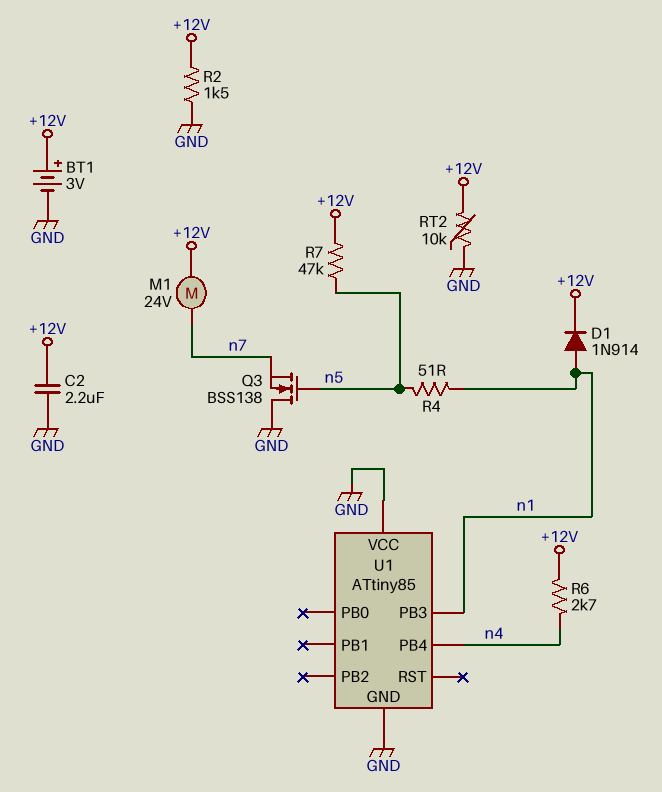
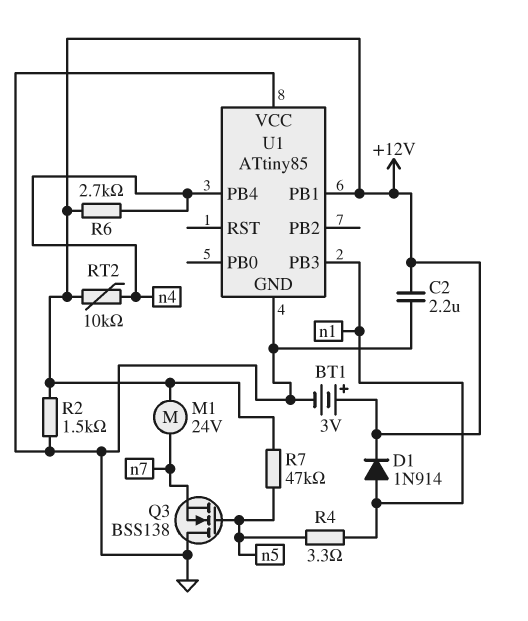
R4: 51 (n1, n5) -> 3.3 (n1, n5)
RT2: 10k (+12V, GND) -> 10k (+12V, n4)
U1 pin PB1: none -> +12V

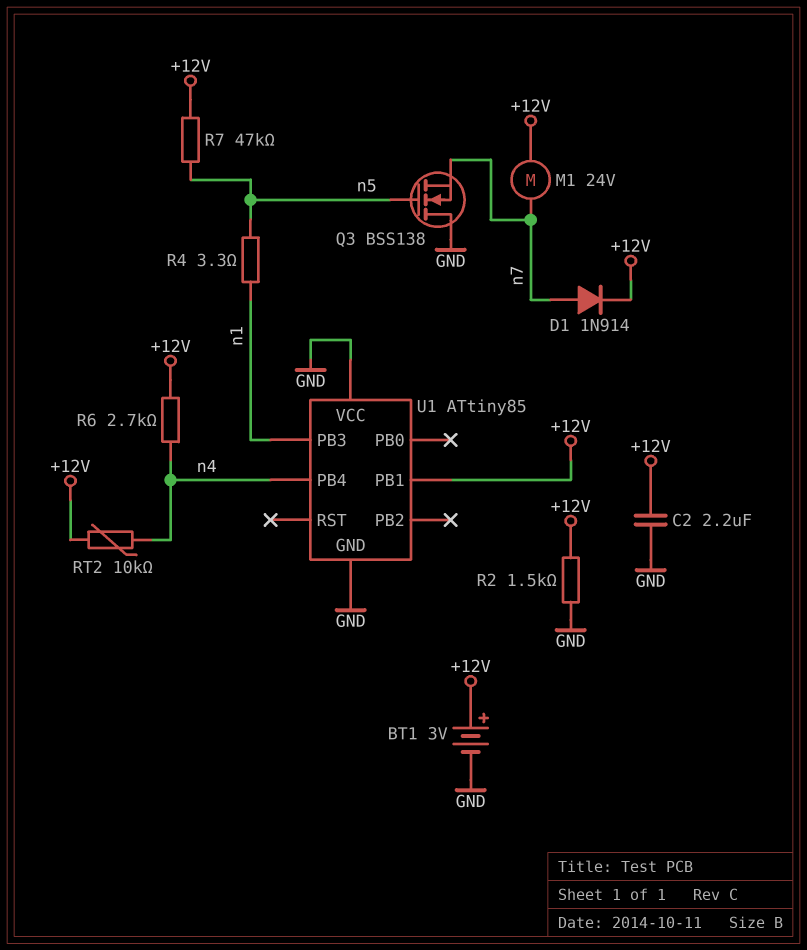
D1: diode 1N914 (A n1, K +12V) -> diode 1N914 (A n7, K +12V)

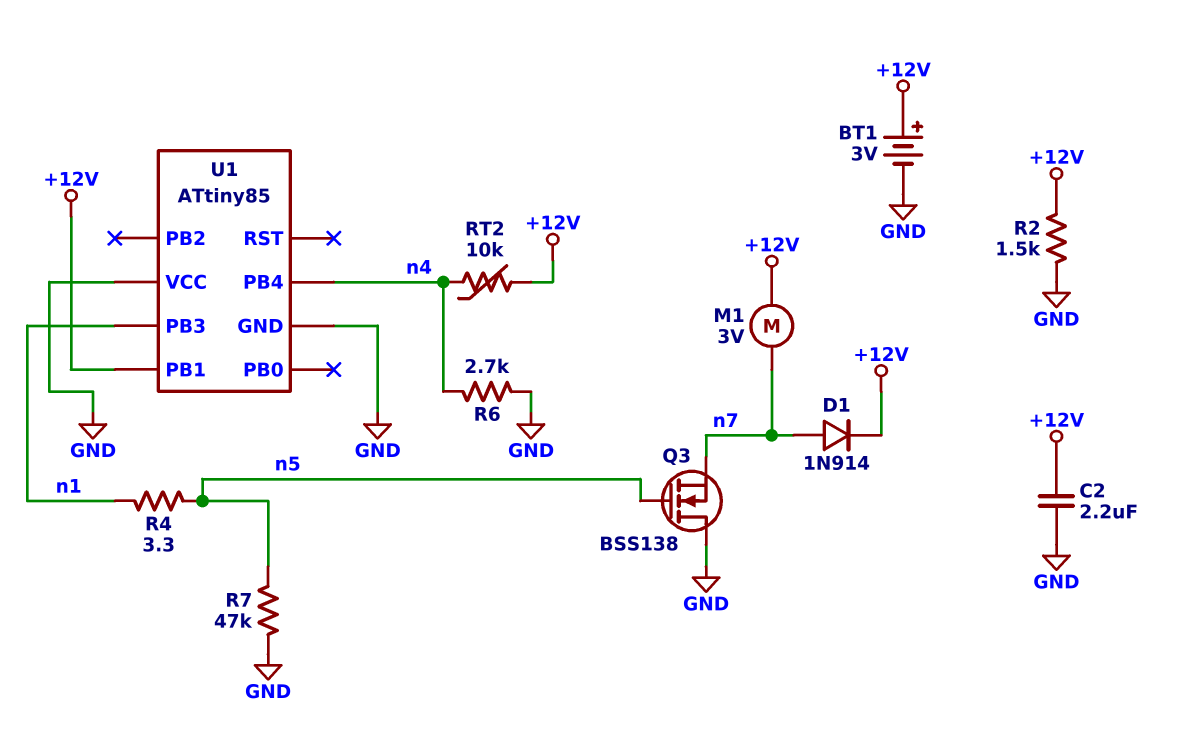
M1: motor 24V (+12V, n7) -> motor 3V (+12V, n7)
R6: 2.7k (+12V, n4) -> 2.7k (GND, n4)
R7: 47k (+12V, n5) -> 47k (GND, n5)

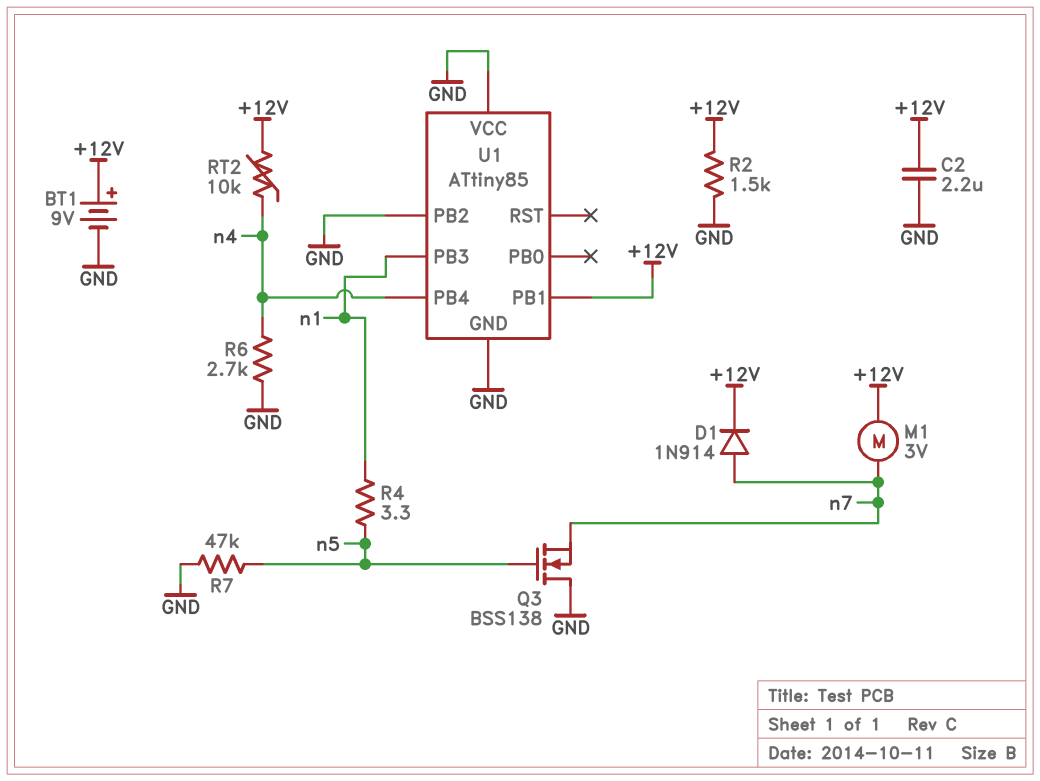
BT1: 3V (plus +12V, minus GND) -> 9V (plus +12V, minus GND)
U1 pin PB2: none -> GND

